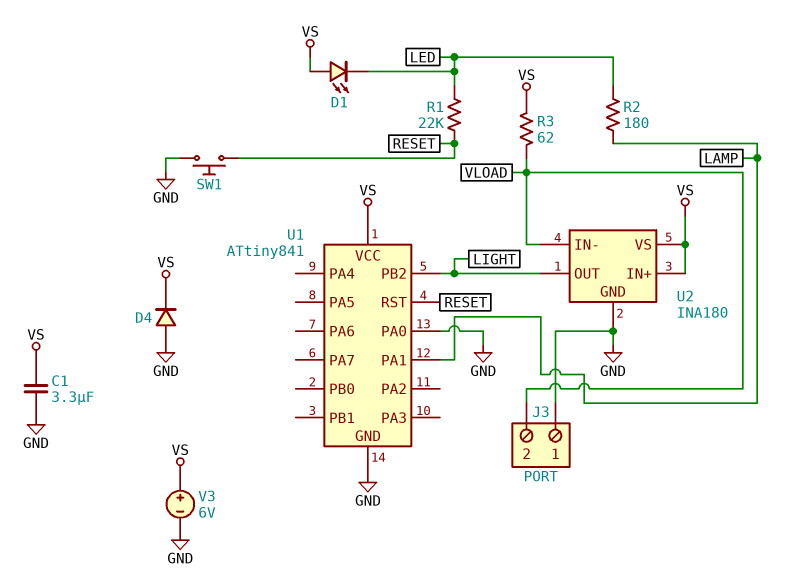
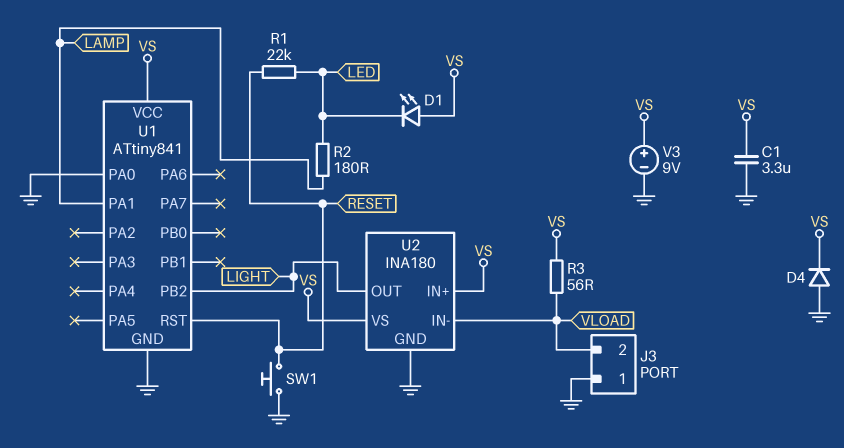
R3: 62 (VLOAD, VS) -> 56 (VLOAD, VS)
V3: 6V (plus VS, minus GND) -> 9V (plus VS, minus GND)

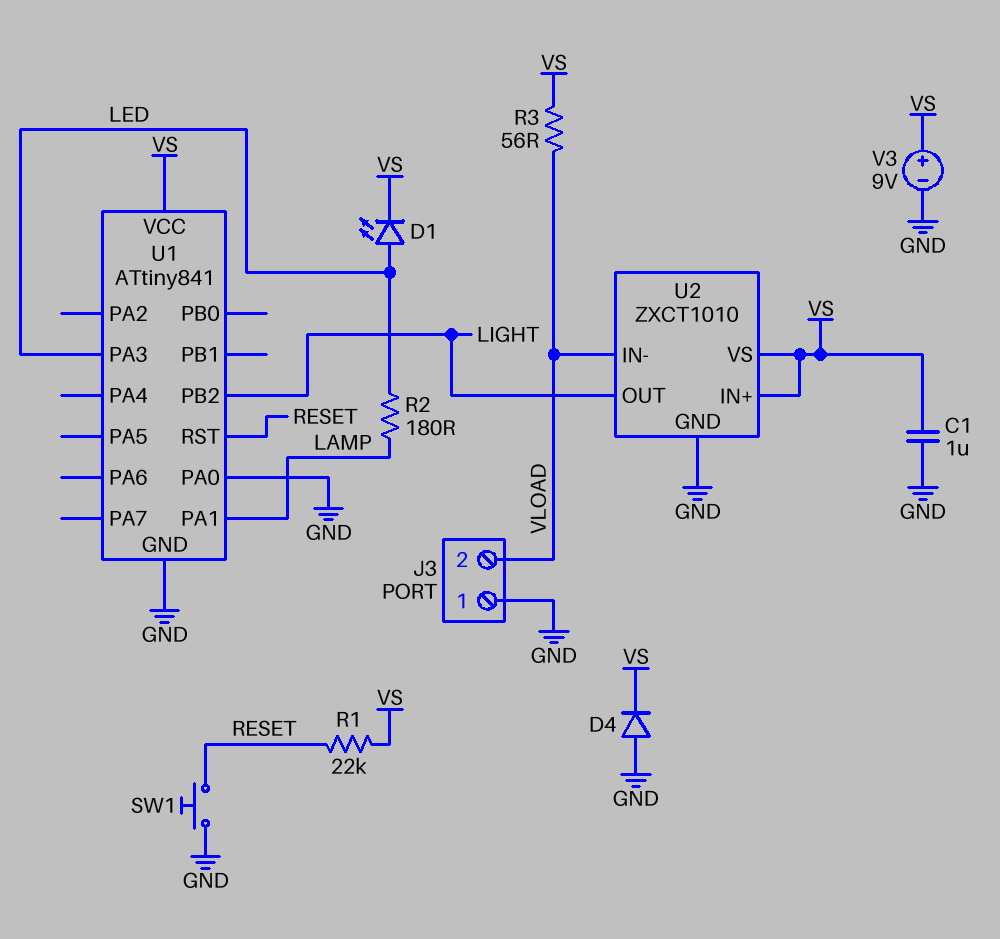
C1: 3.3uF (GND, VS) -> 1uF (GND, VS)
D1: LED (A VS, K LED) -> LED (A LED, K VS)
R1: 22k (LED, RESET) -> 22k (RESET, VS)
U1 pin PA3: none -> LED
U2: INA180 -> ZXCT1010

